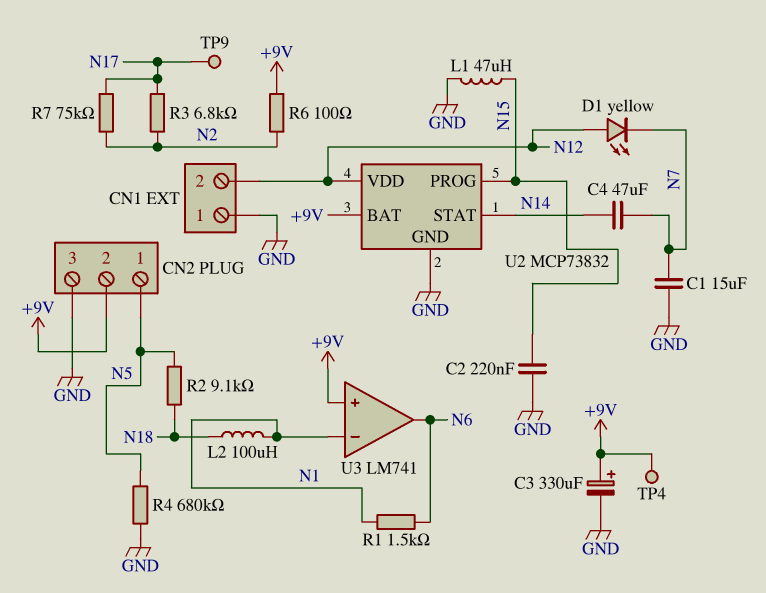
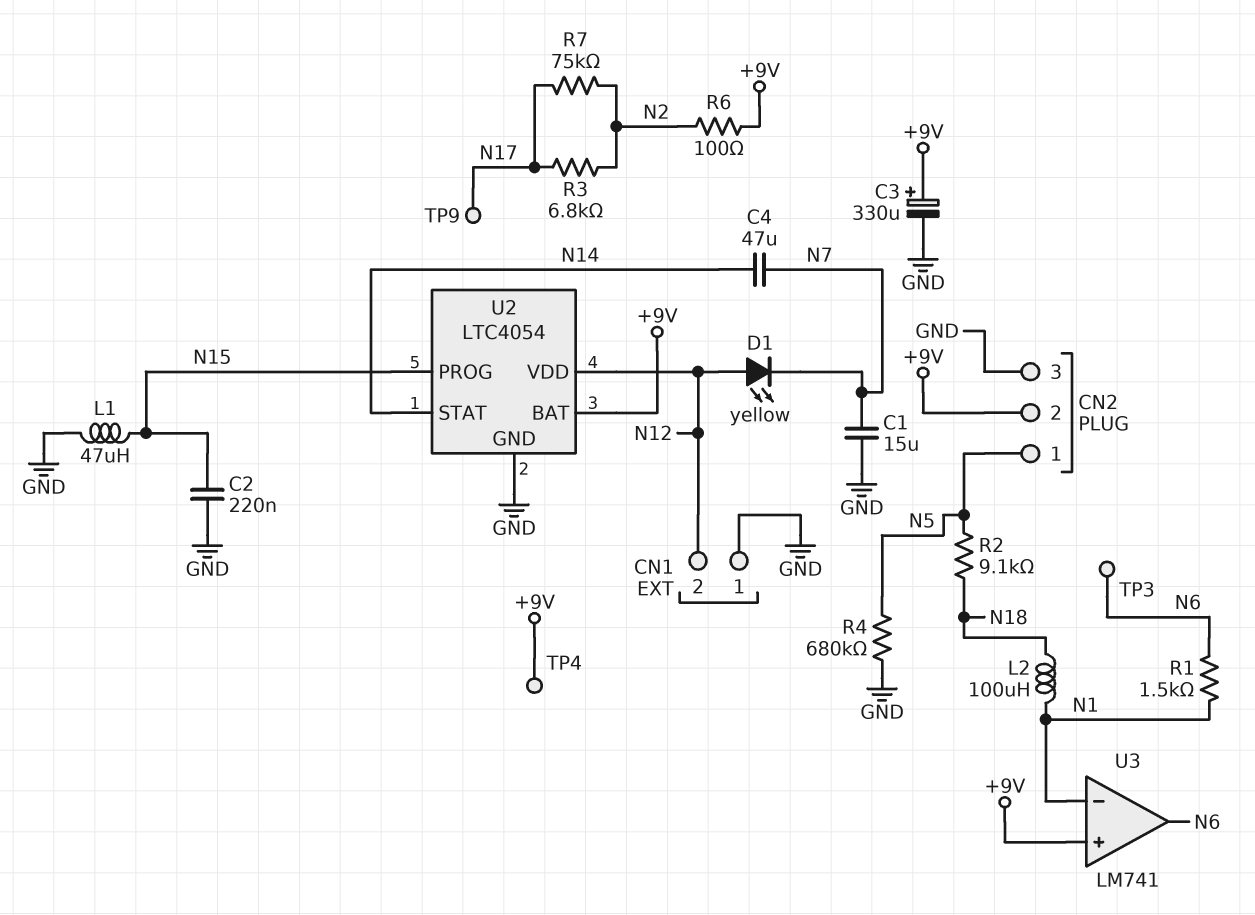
TP3: none -> test point (N6)
U2: MCP73832 -> LTC4054

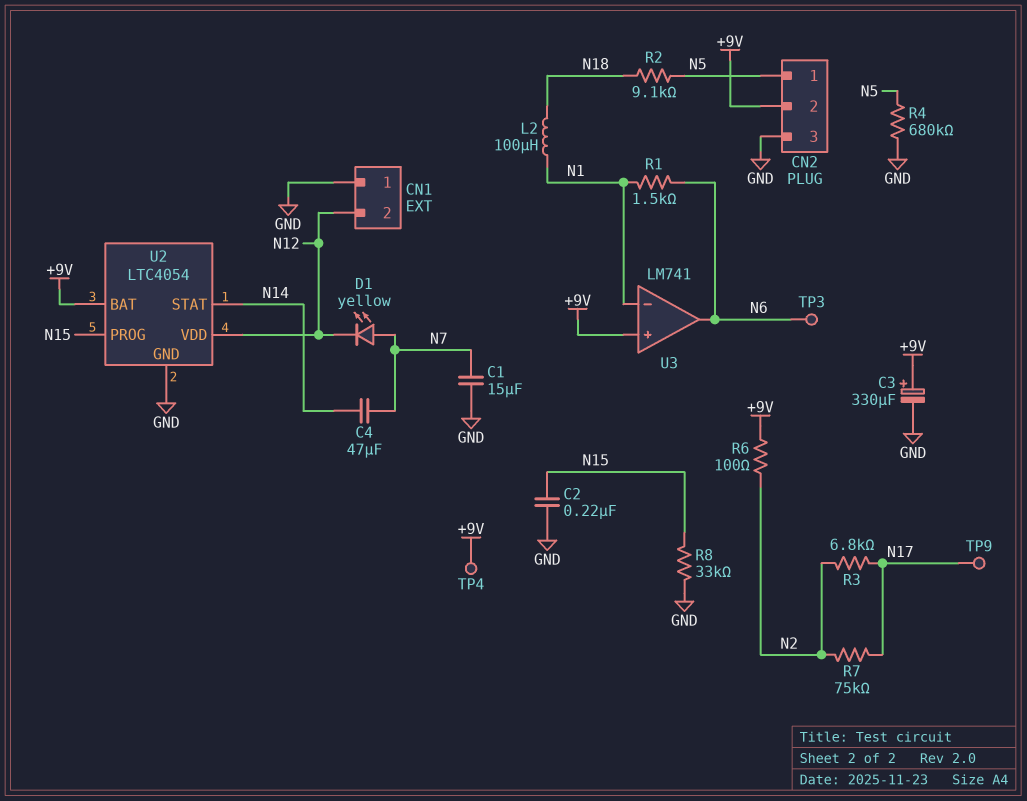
D1: LED yellow (A N12, K N7) -> LED yellow (A N7, K N12)
L1: 47uH (GND, N15) -> none
R8: none -> 33k (GND, N15)

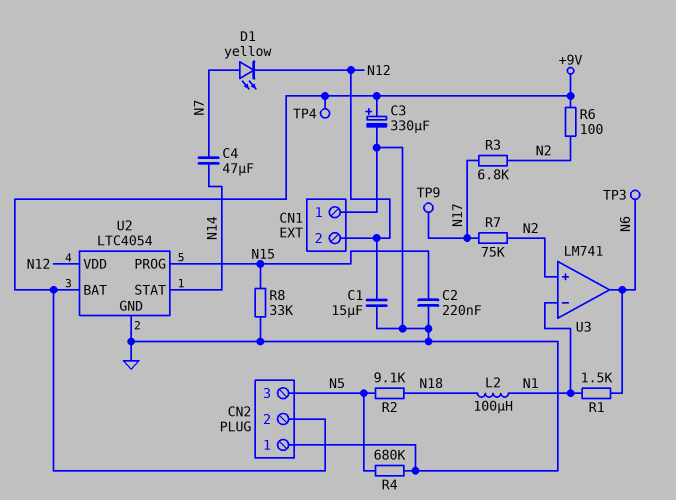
C1: 15uF (GND, N7) -> 15uF (GND, N12)
CN2 pin 1: N5 -> GND
CN2 pin 3: GND -> N5
U3 pin in+: +9V -> N2

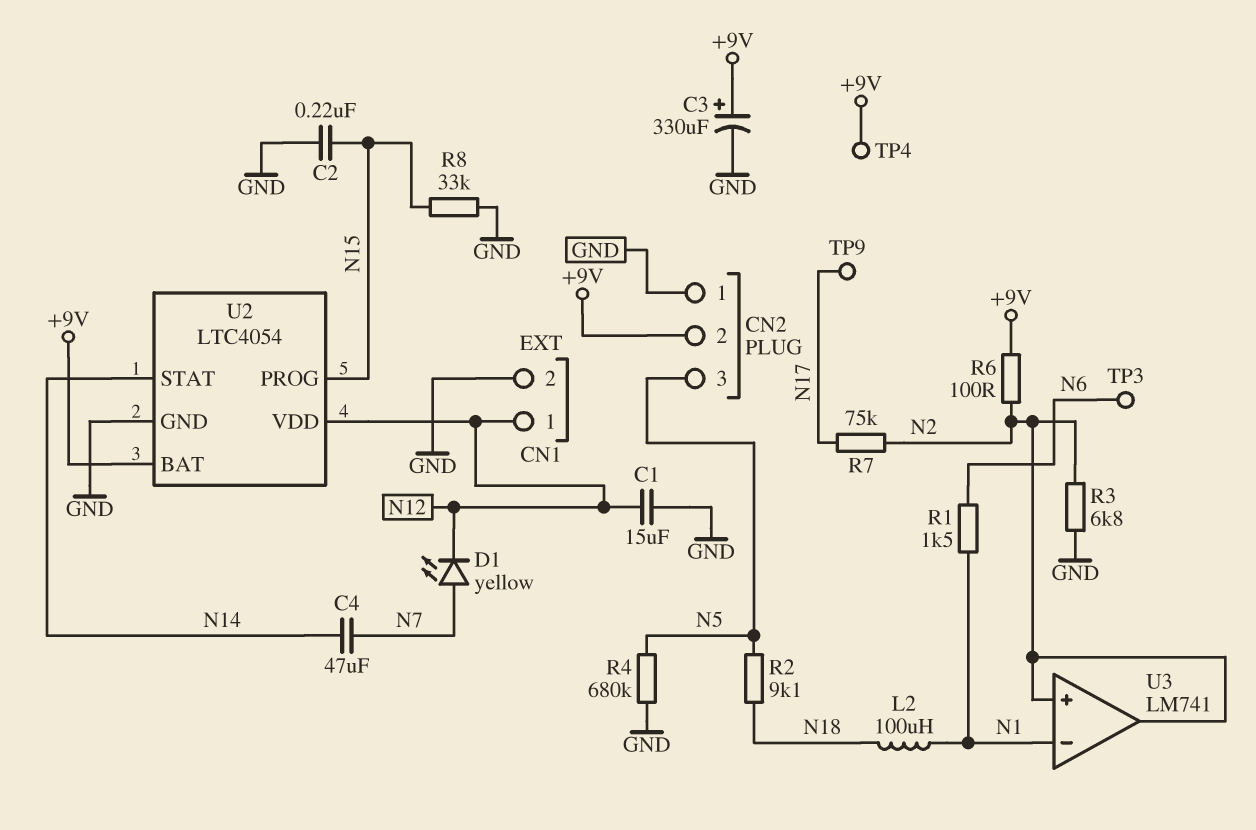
CN1 pin 1: GND -> N12
CN1 pin 2: N12 -> GND
R3: 6.8k (N2, N17) -> 6.8k (GND, N2)
U3 pin out: N6 -> N2

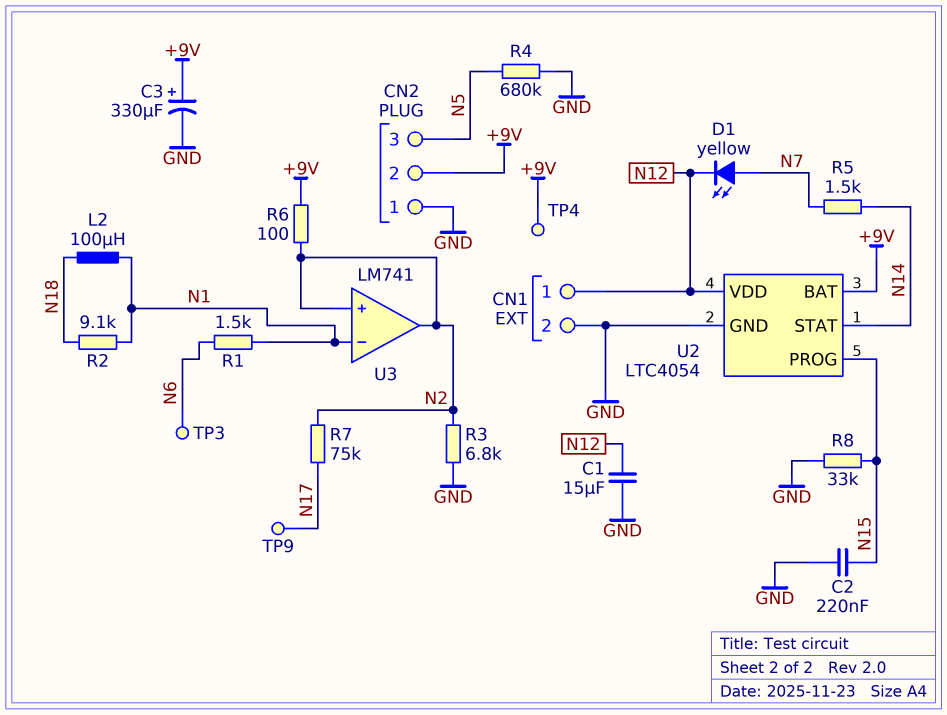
C4: 47uF (N7, N14) -> none
R2: 9.1k (N5, N18) -> 9.1k (N1, N18)
R5: none -> 1.5k (N7, N14)

